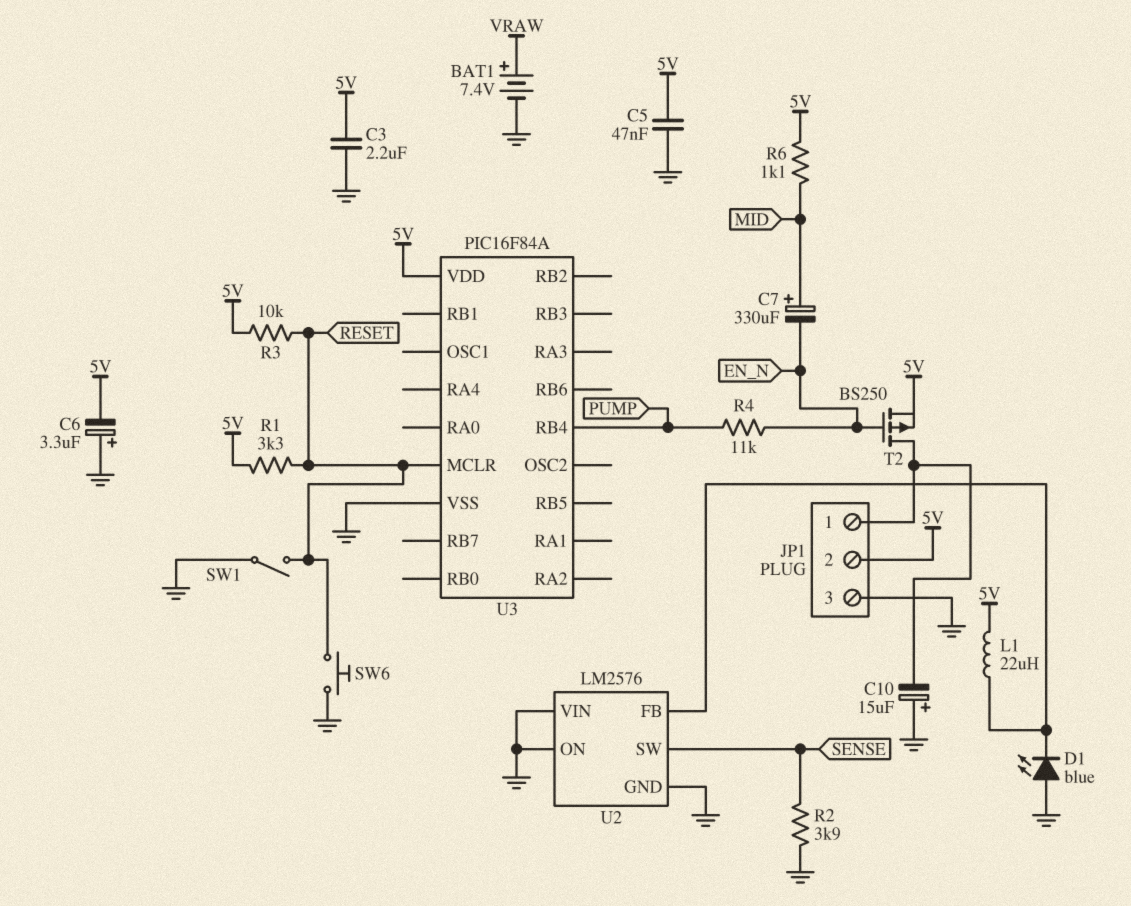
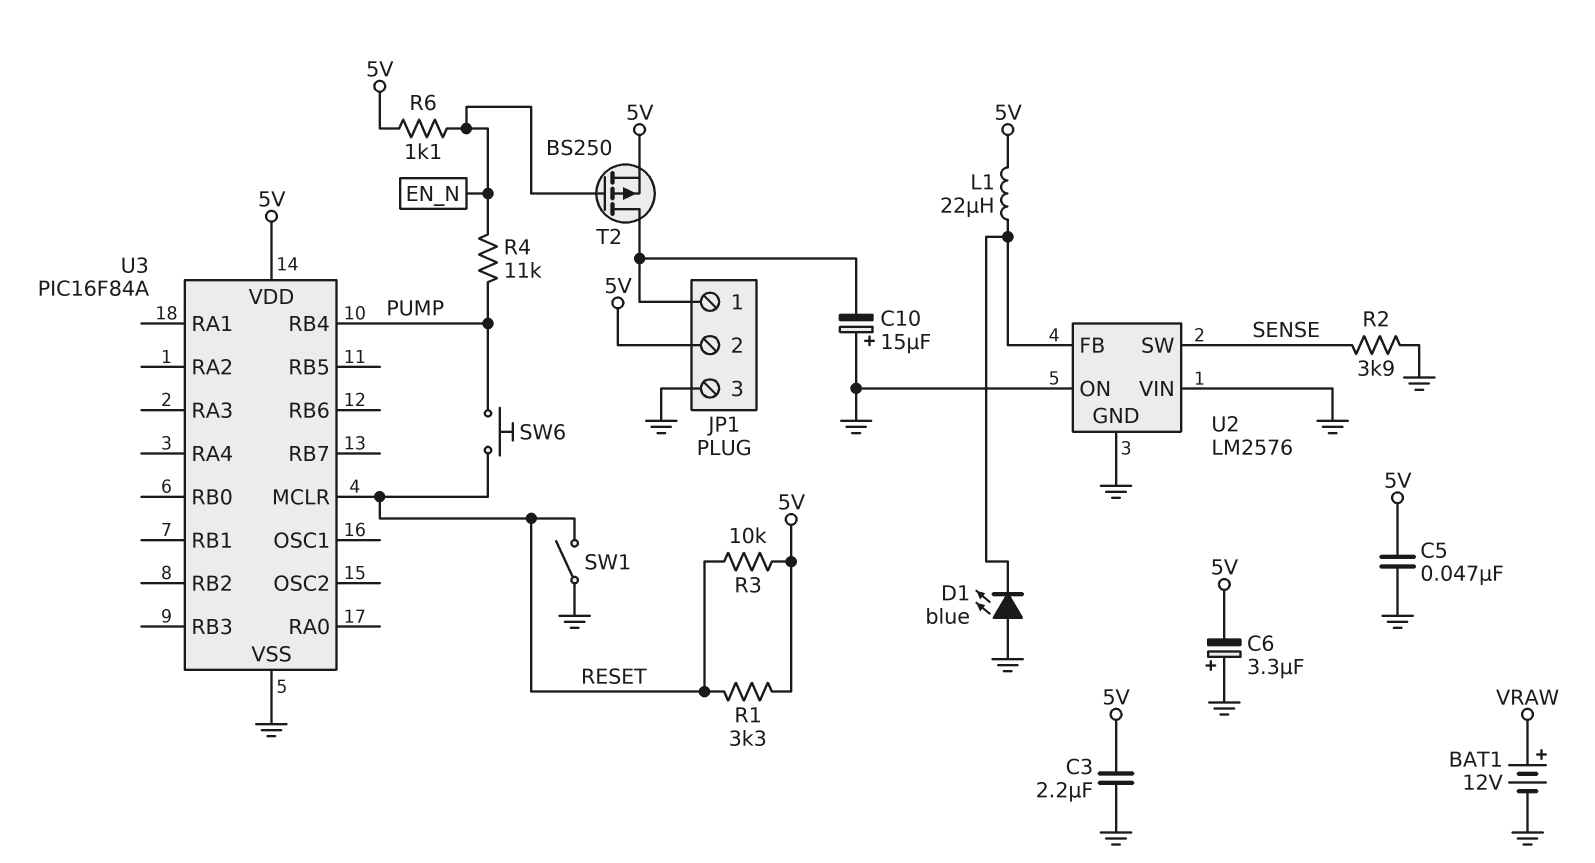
BAT1: 7.4V (plus VRAW, minus GND) -> 12V (plus VRAW, minus GND)
C7: 330uF (plus MID, minus EN_N) -> none
R6: 1.1k (5V, MID) -> 1.1k (5V, EN_N)
SW6: button (GND, RESET) -> button (PUMP, RESET)

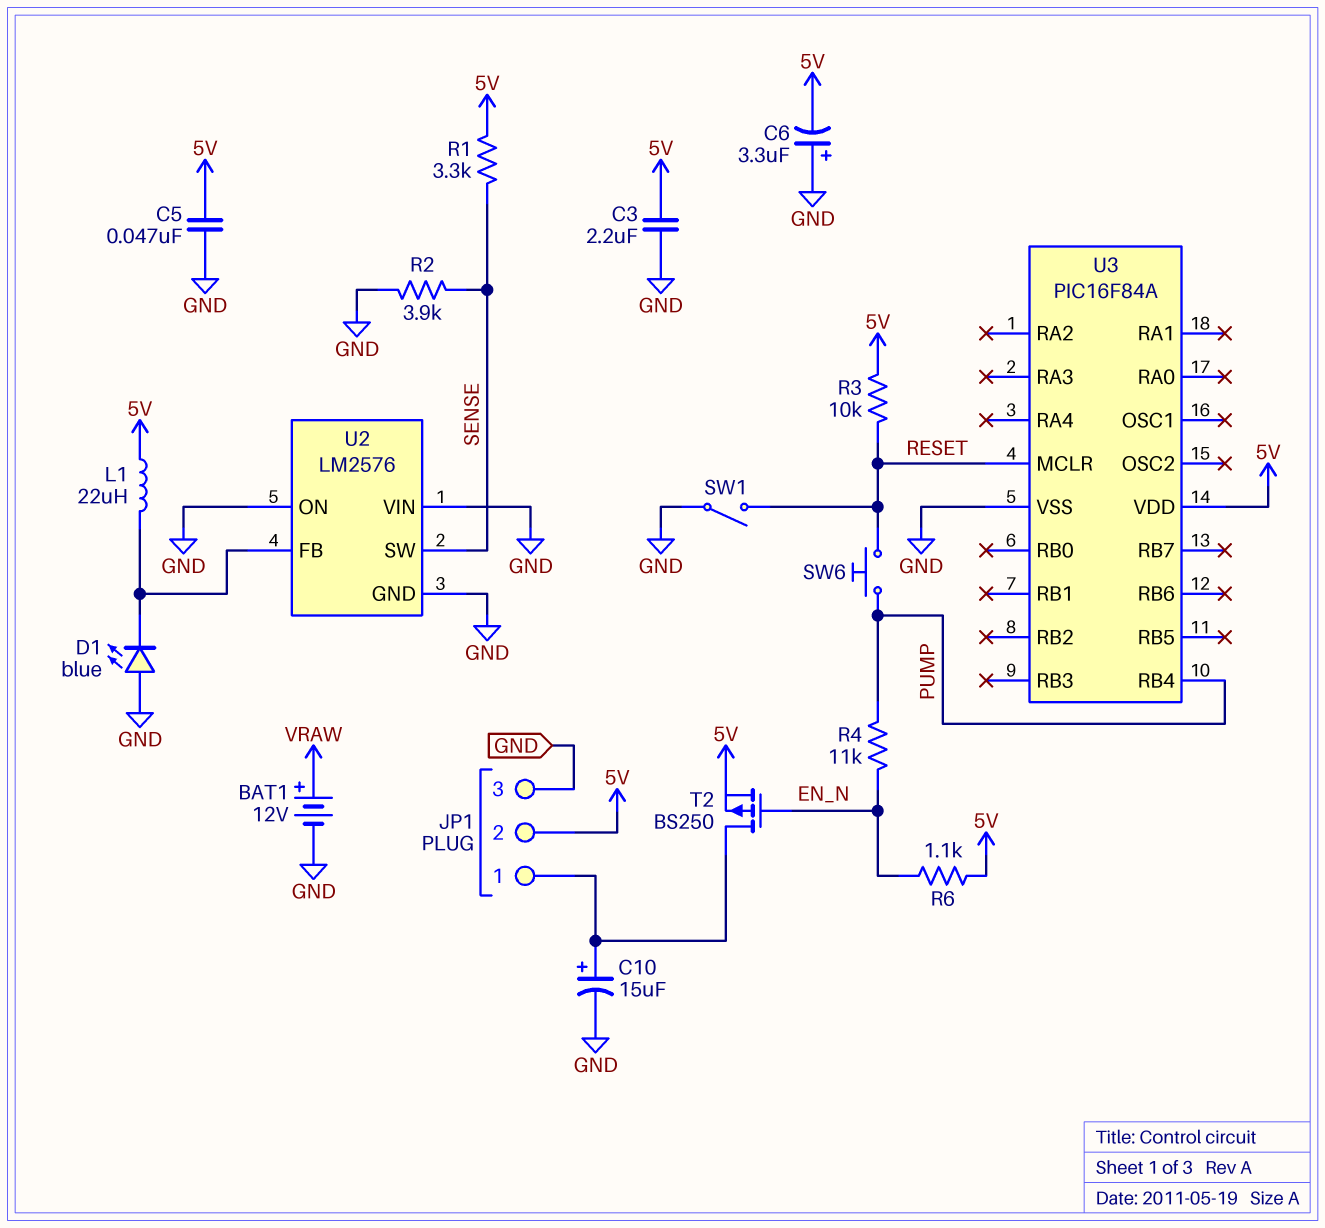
C10: 15uF (plus GND, minus JP1/1) -> 15uF (plus JP1/1, minus GND)
R1: 3.3k (5V, RESET) -> 3.3k (5V, SENSE)

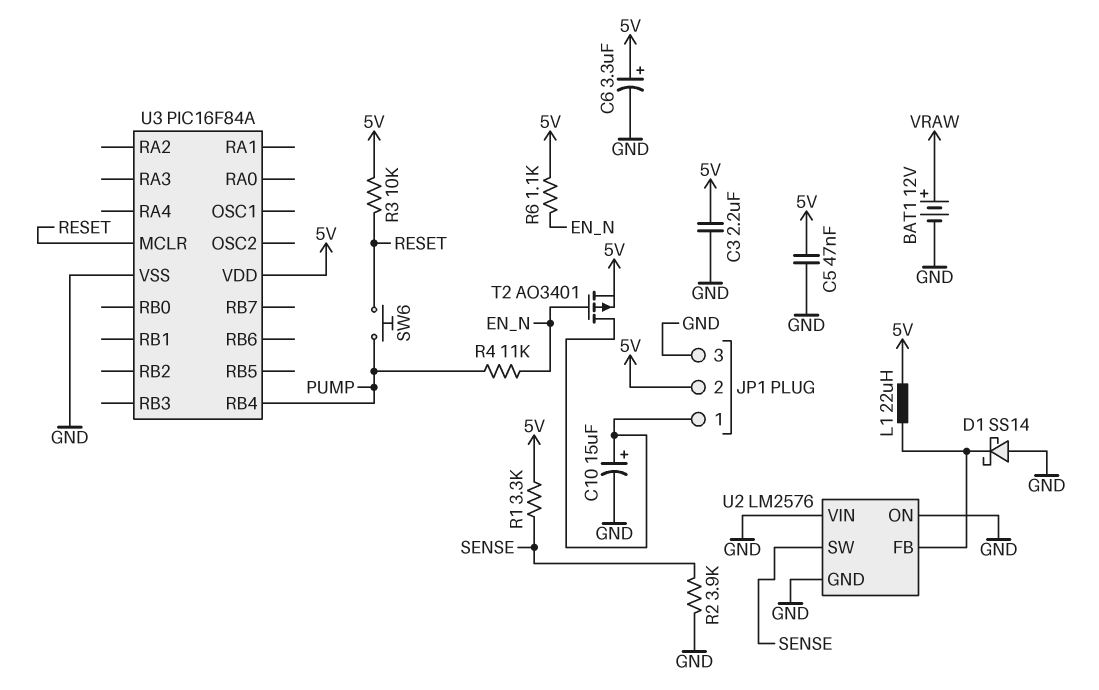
C6: 3.3uF (plus GND, minus 5V) -> 3.3uF (plus 5V, minus GND)
D1: LED blue (A GND, K U2/FB) -> schottky SS14 (A GND, K U2/FB)
SW1: switch (GND, RESET) -> none
T2: PMOS BS250 (G EN_N, D JP1/1, S 5V) -> PMOS AO3401 (G EN_N, D JP1/1, S 5V)

